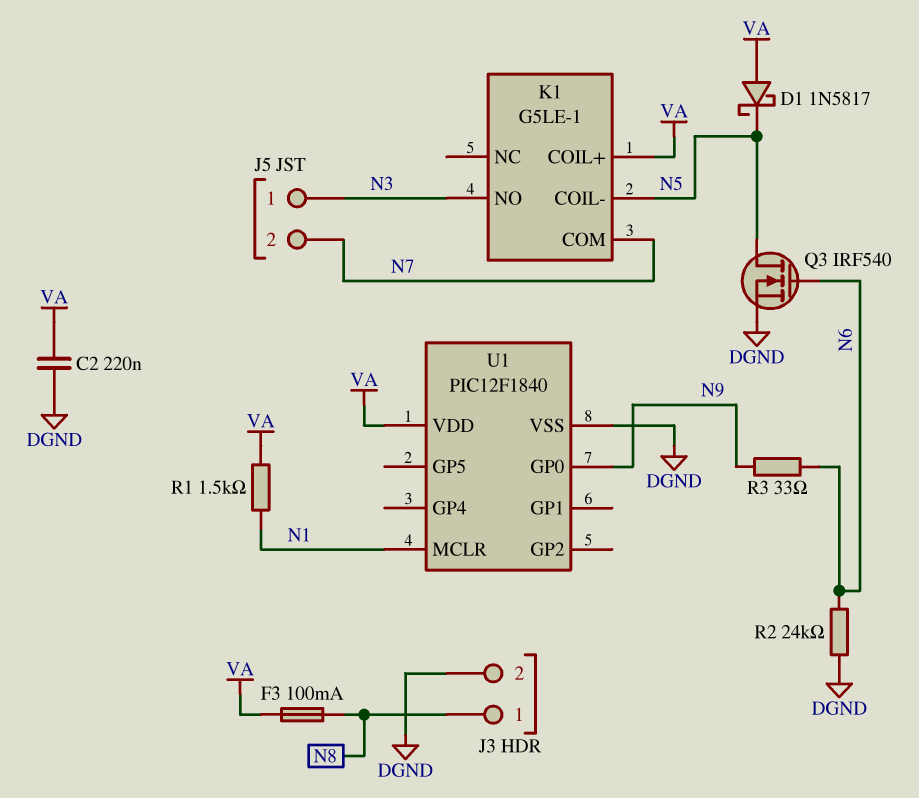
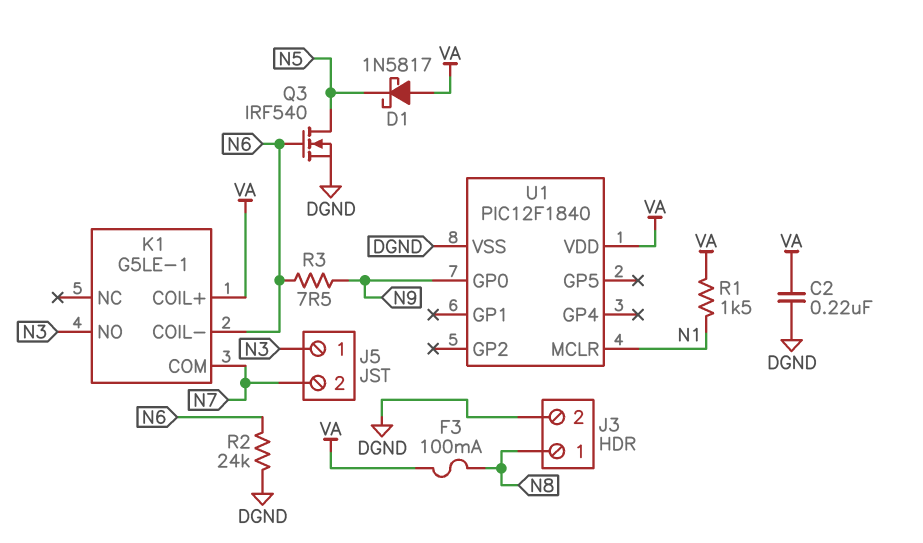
K1 pin COIL-: N5 -> N6
R3: 33 (N6, N9) -> 7.5 (N6, N9)

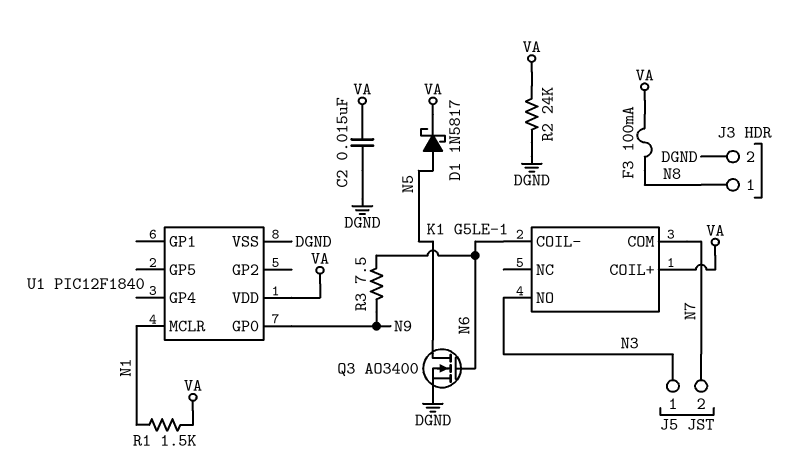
C2: 220nF (DGND, VA) -> 15nF (DGND, VA)
D1: schottky 1N5817 (A VA, K N5) -> schottky 1N5817 (A N5, K VA)
Q3: NMOS IRF540 (G N6, D N5, S DGND) -> NMOS AO3400 (G N6, D N5, S DGND)
R2: 24k (DGND, N6) -> 24k (DGND, VA)

